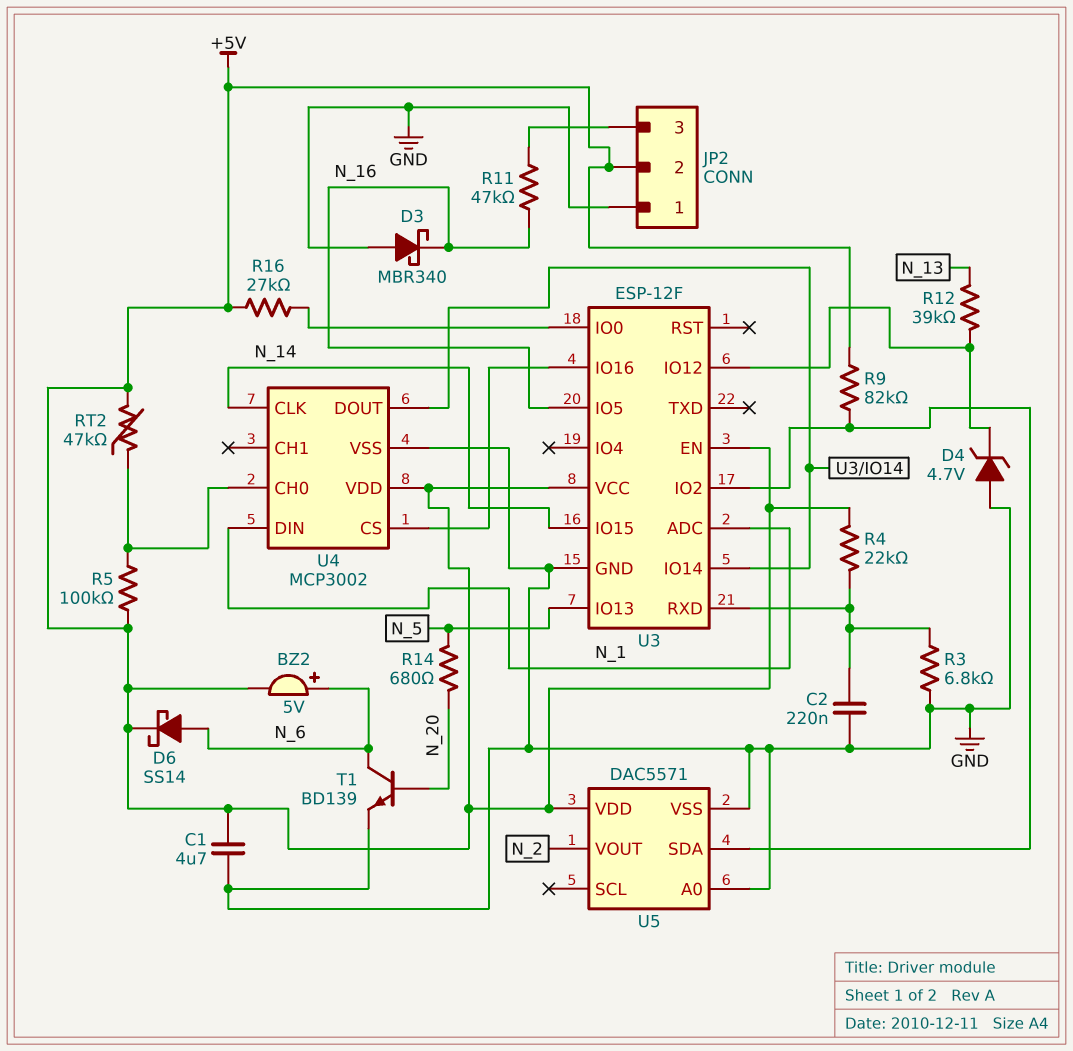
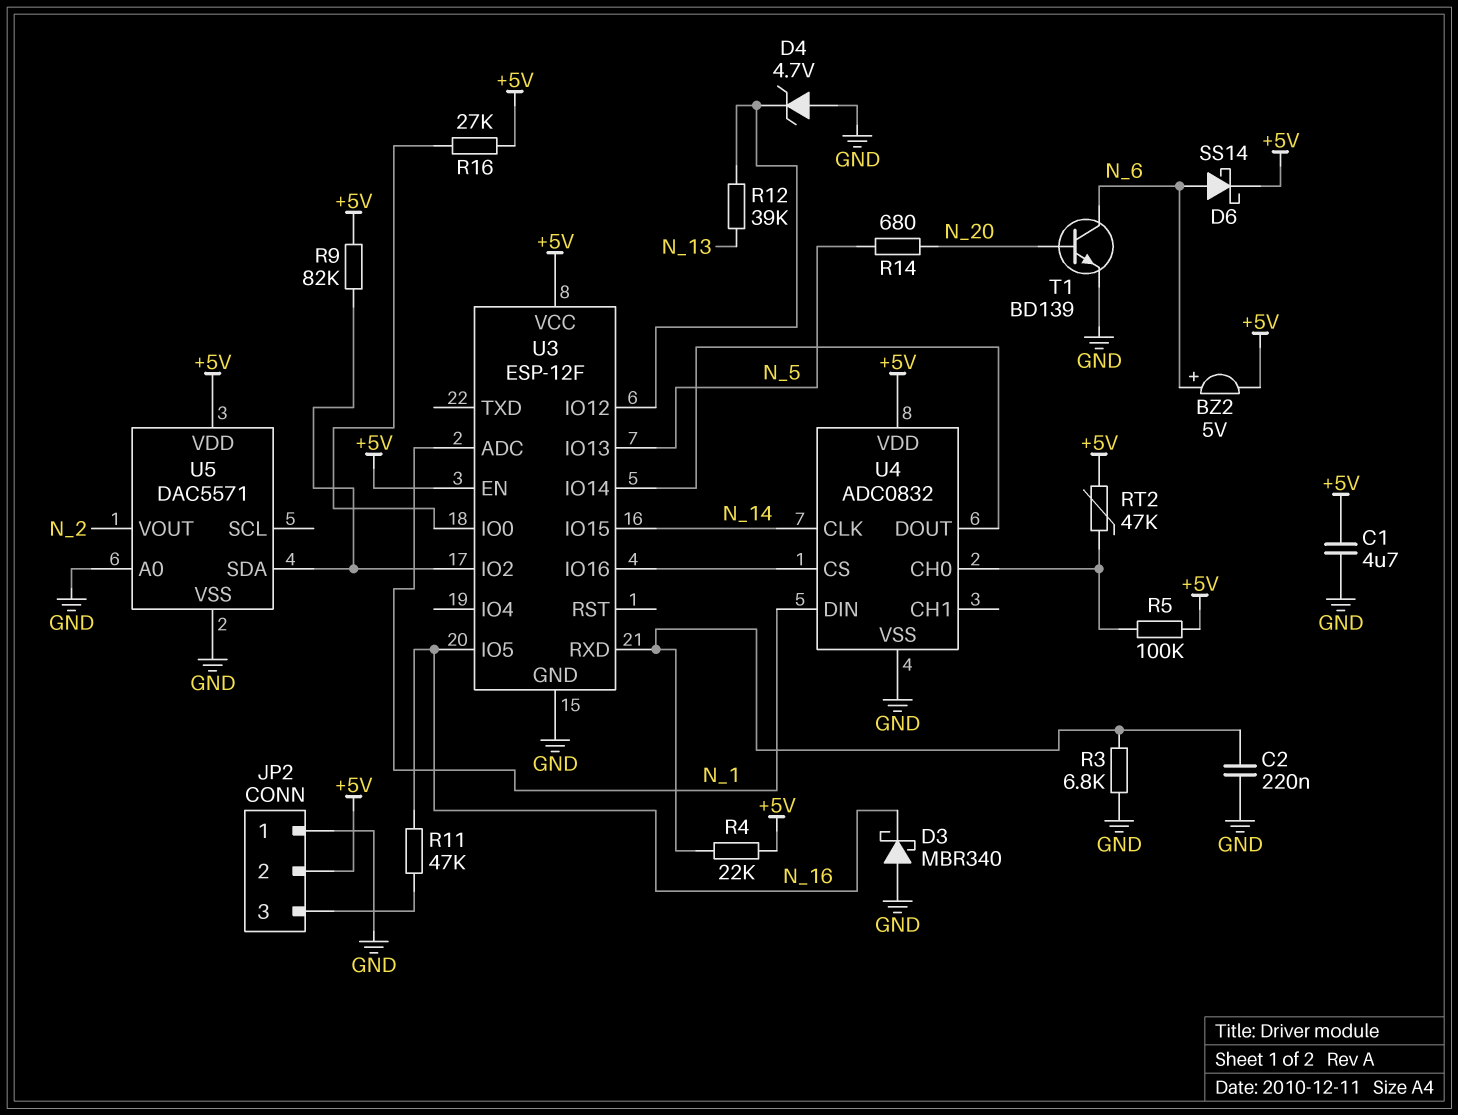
U4: MCP3002 -> ADC0832

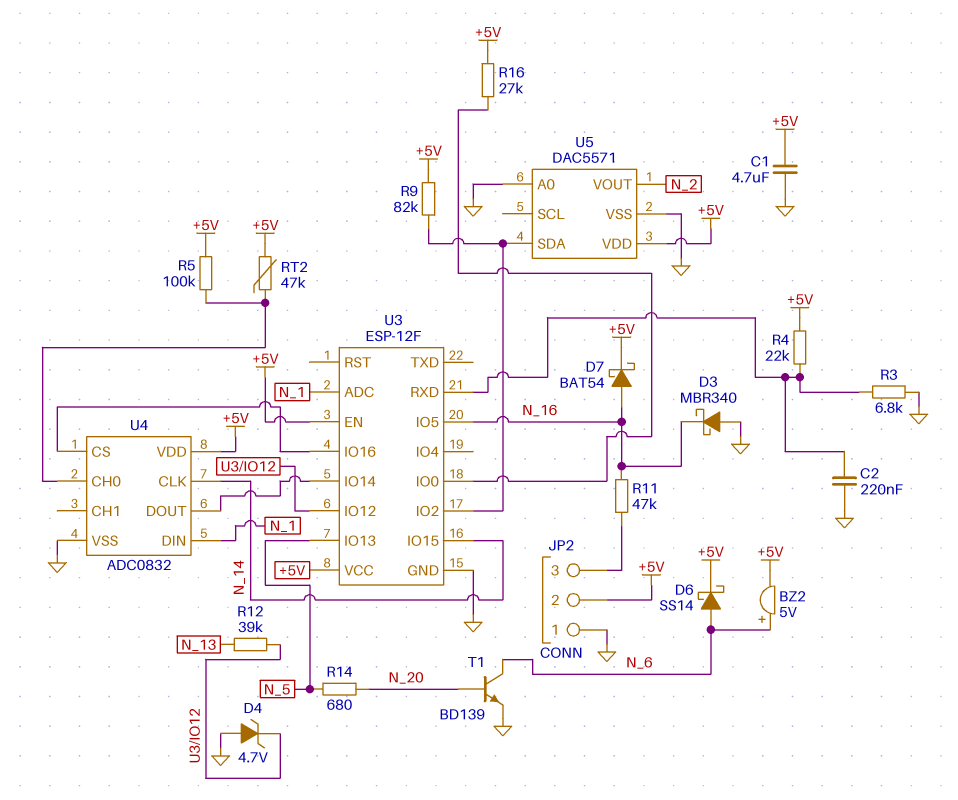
D7: none -> schottky BAT54 (A N_16, K +5V)

